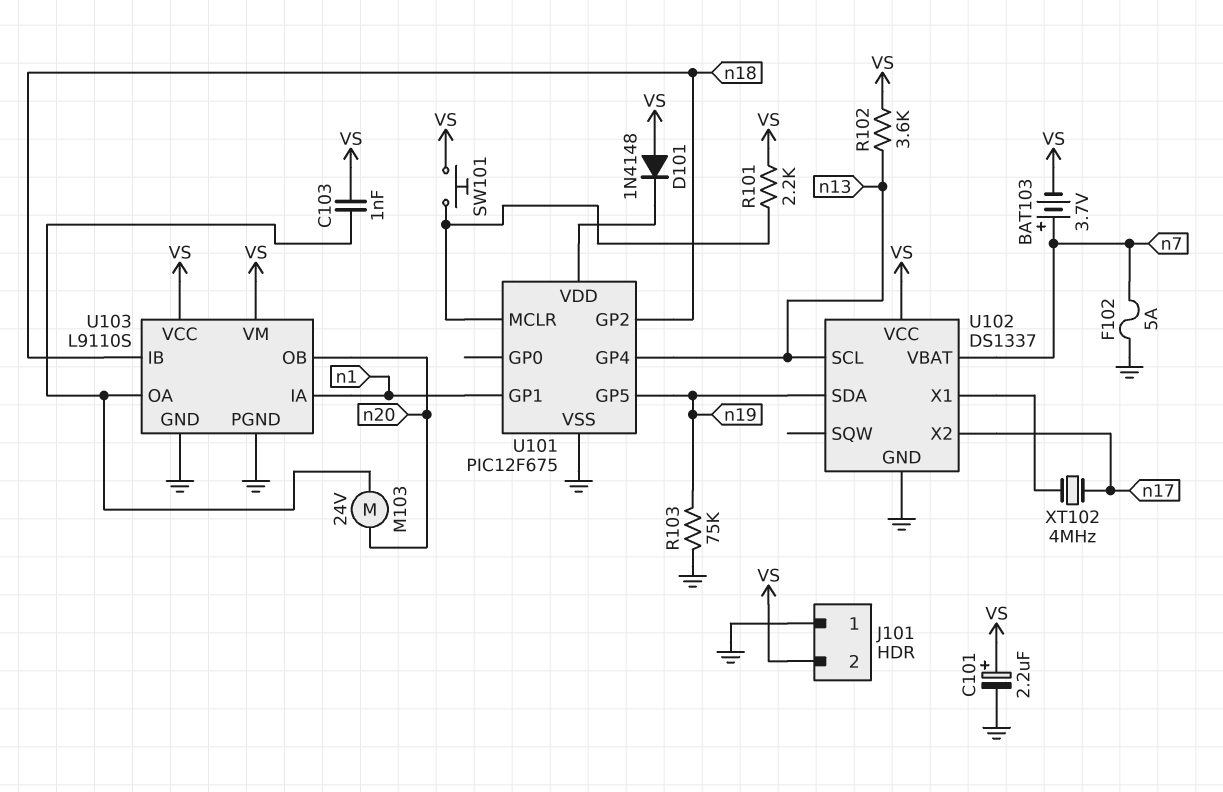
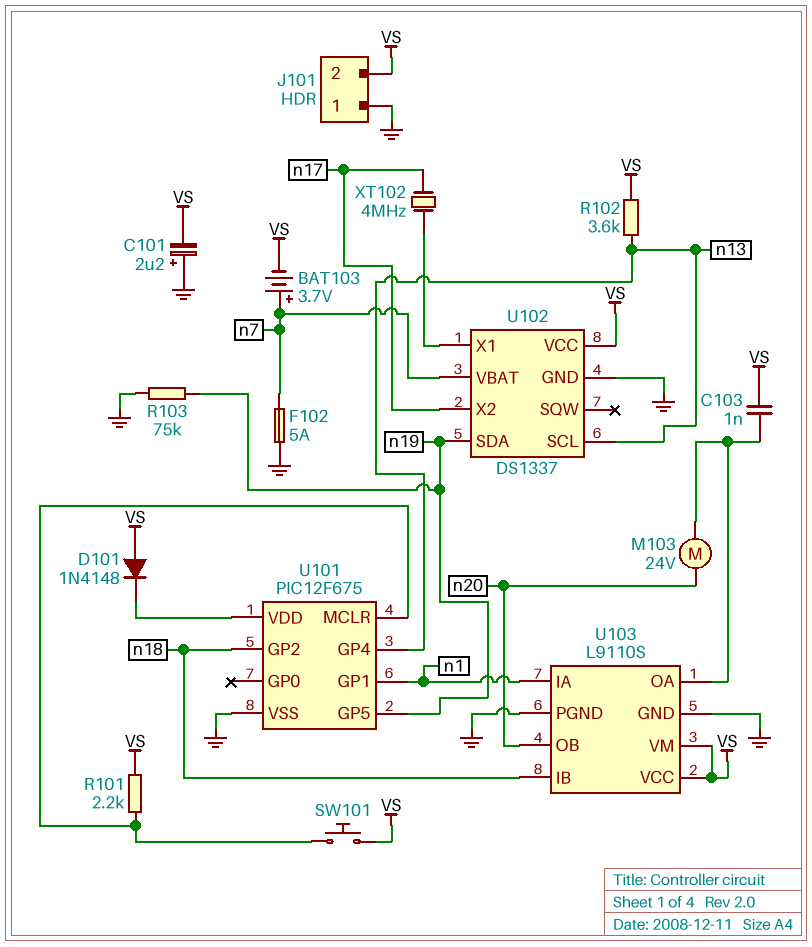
C101: 2.2uF (plus VS, minus GND) -> 2.2uF (plus GND, minus VS)

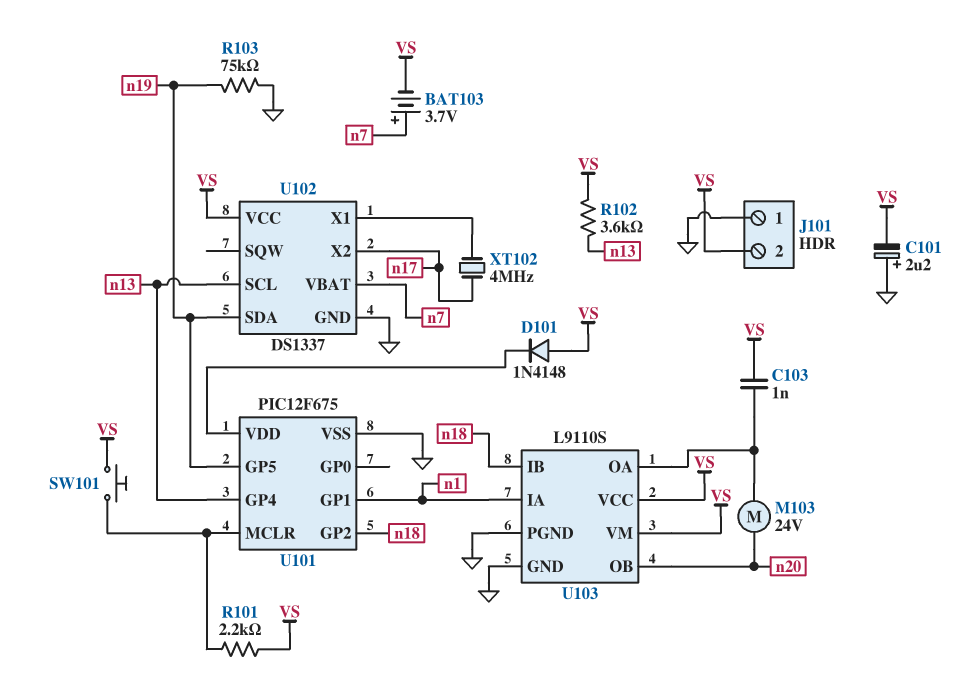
F102: 5A (GND, n7) -> none

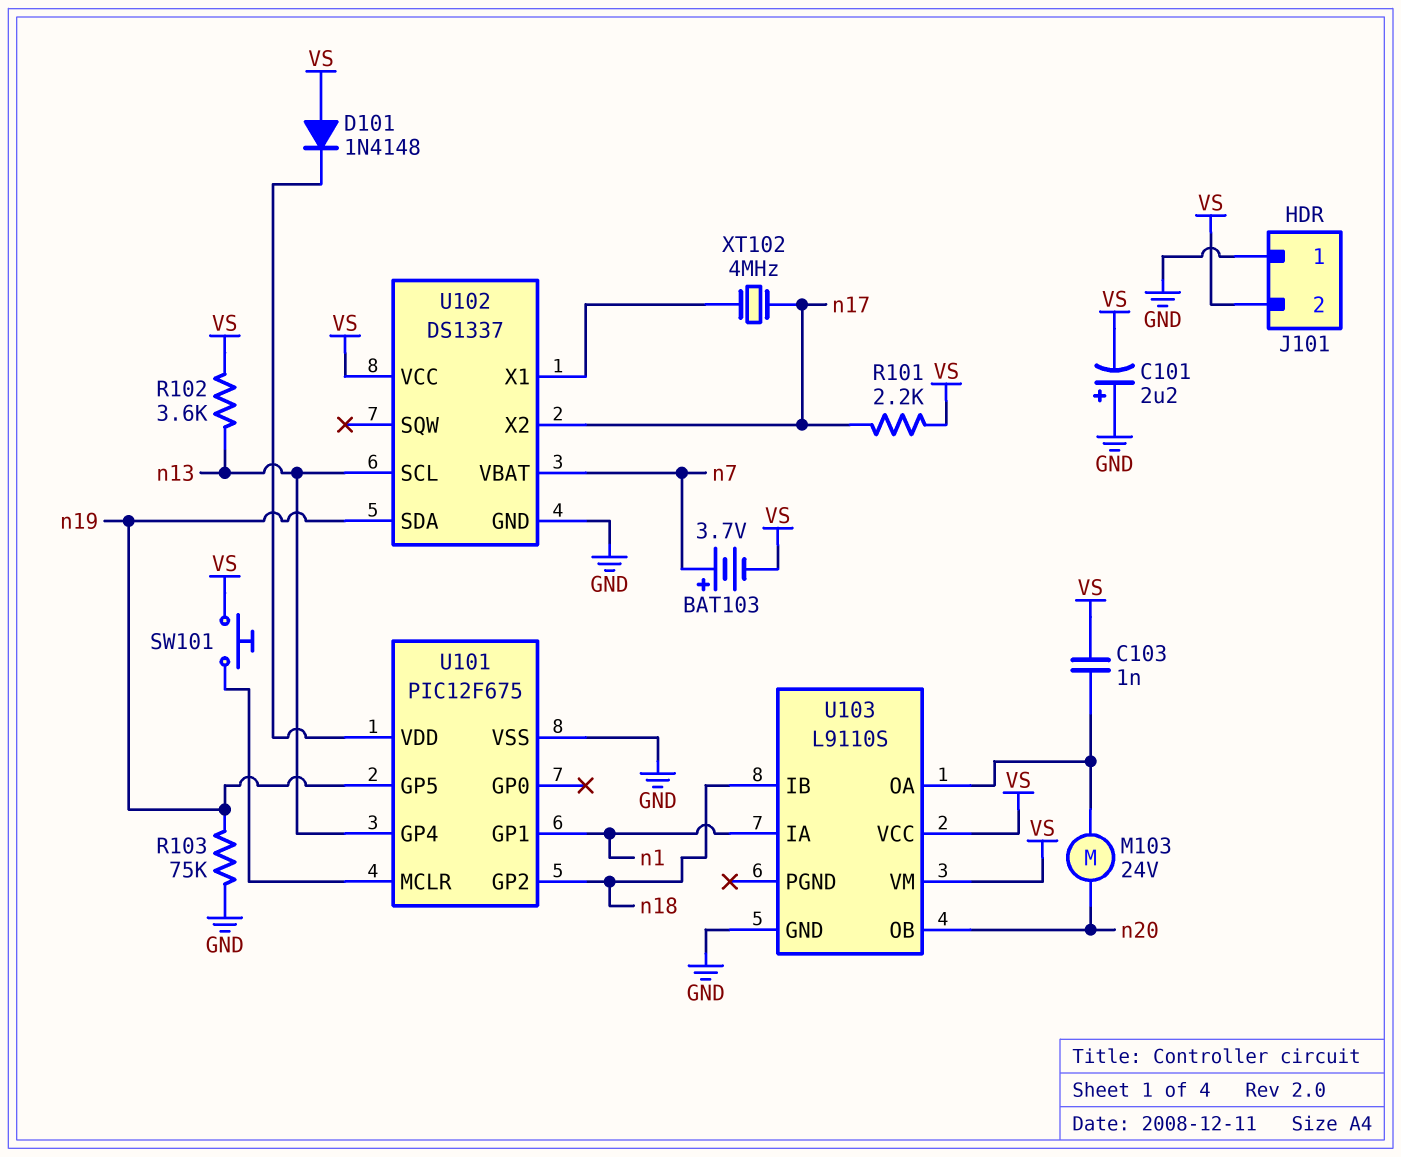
R101: 2.2k (U101/MCLR, VS) -> 2.2k (VS, n17)
U103 pin PGND: GND -> none

